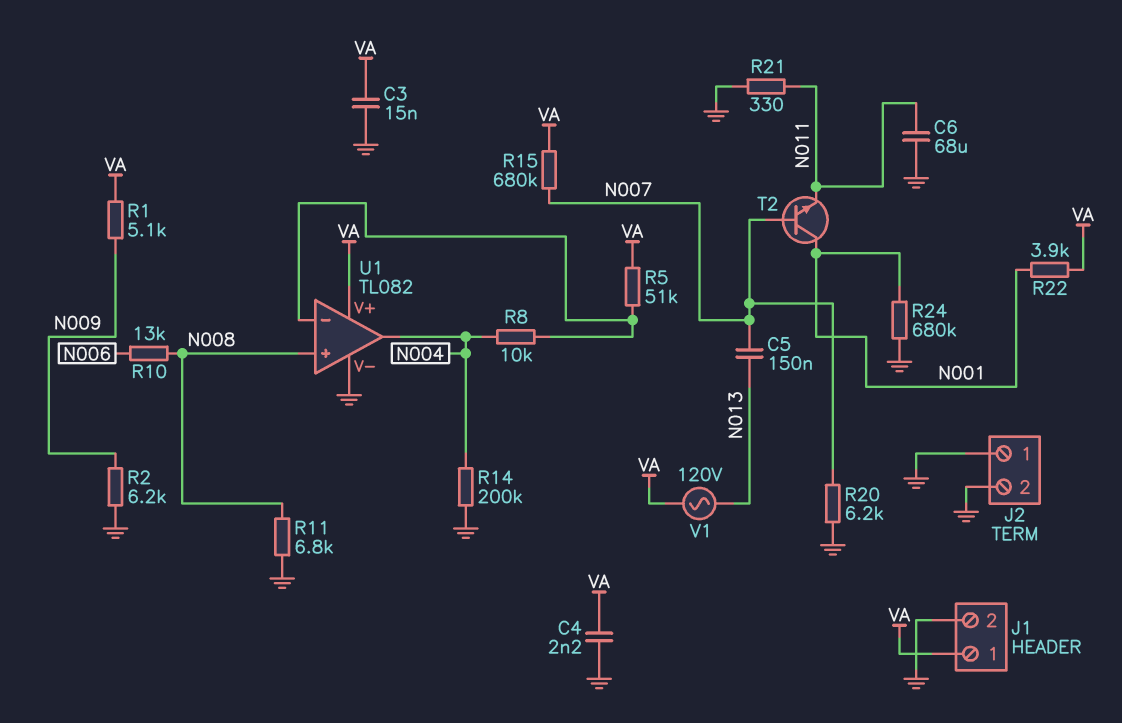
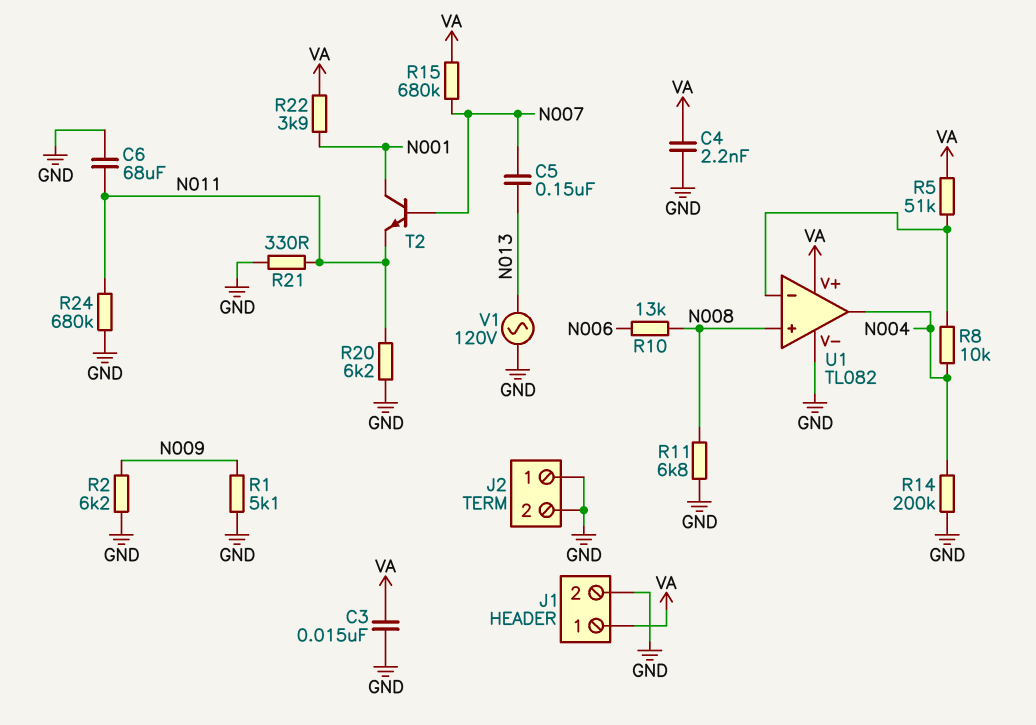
R1: 5.1k (N009, VA) -> 5.1k (GND, N009)
R20: 6.2k (GND, N007) -> 6.2k (GND, N011)
R24: 680k (GND, N001) -> 680k (GND, N011)
V1: AC 120V (N013, VA) -> AC 120V (GND, N013)

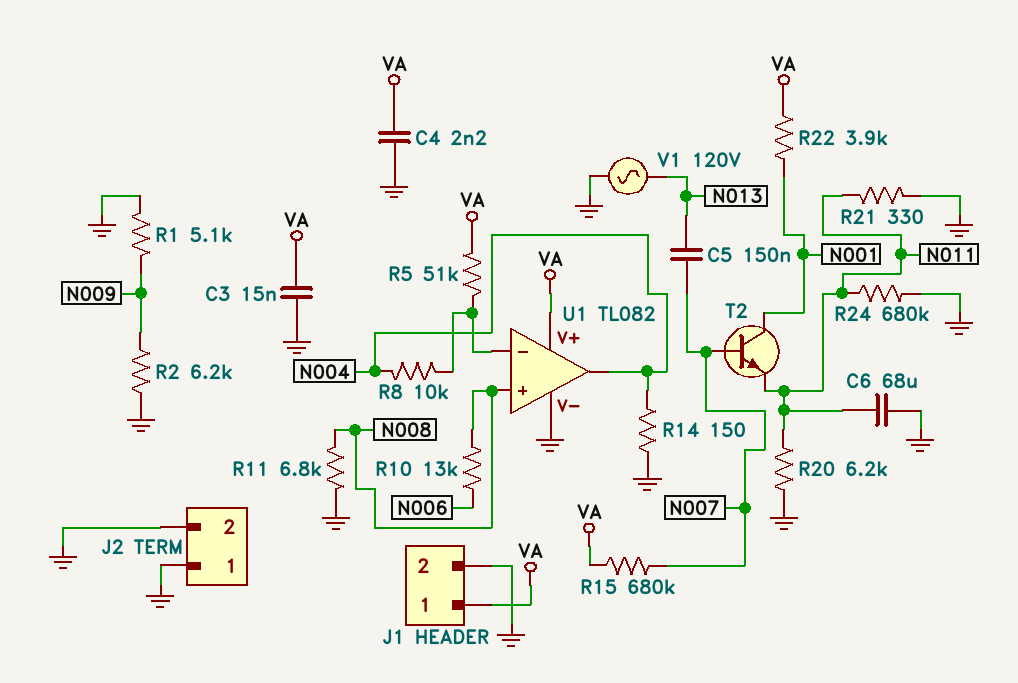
R14: 200k (GND, N004) -> 150 (GND, N004)

